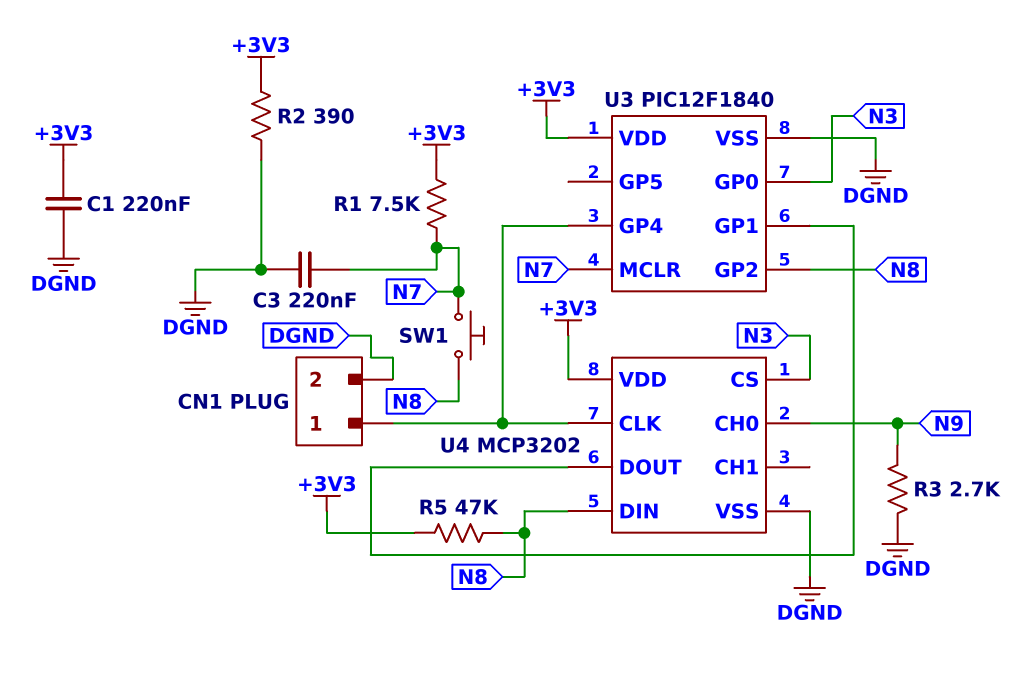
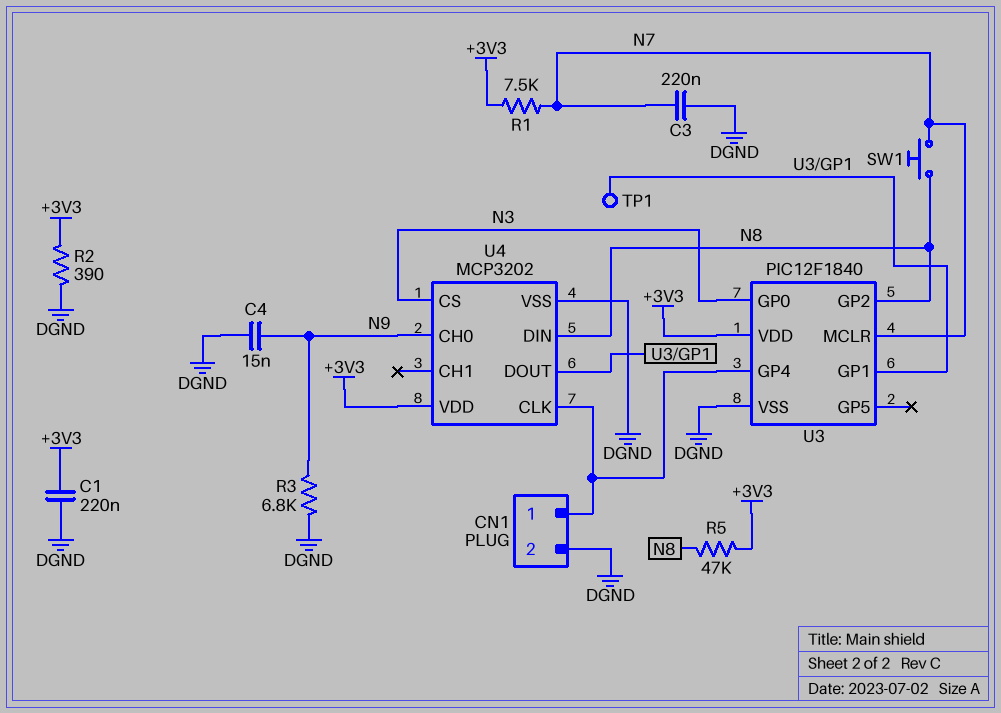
C4: none -> 15nF (DGND, N9)
R3: 2.7k (DGND, N9) -> 6.8k (DGND, N9)
TP1: none -> test point (U3/GP1)

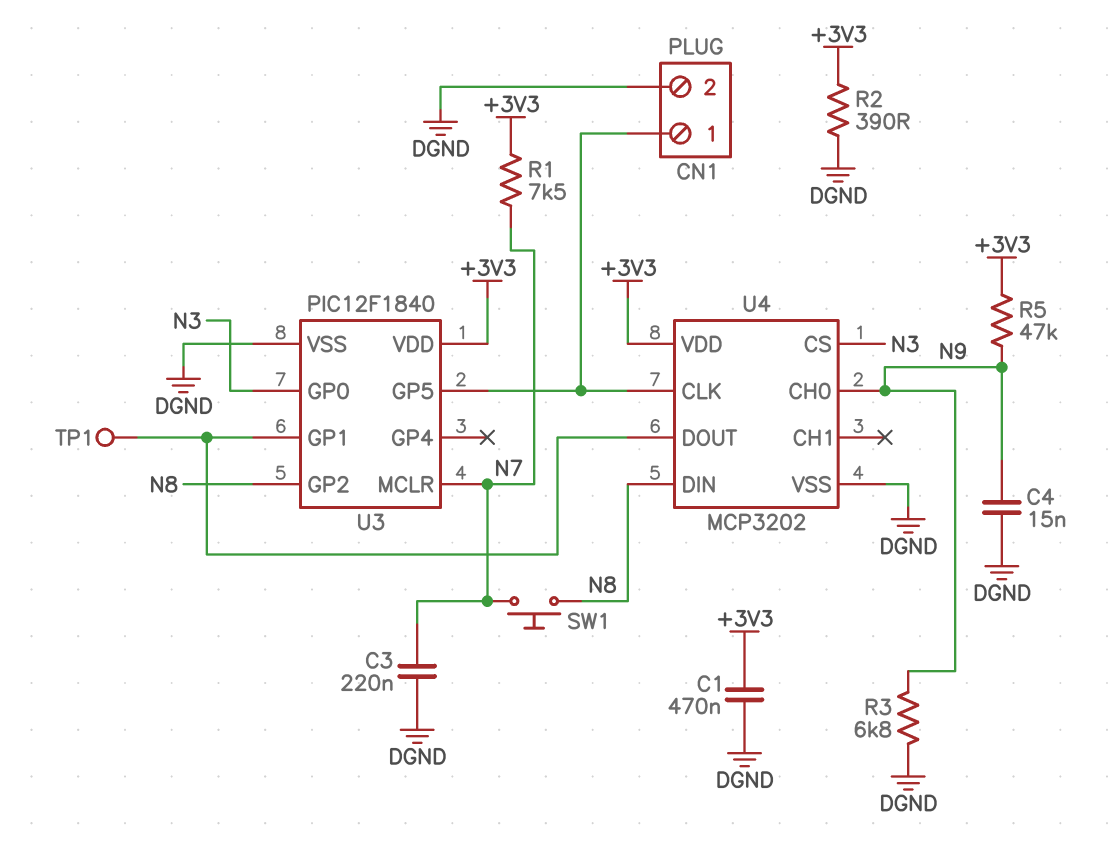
C1: 220nF (+3V3, DGND) -> 470nF (+3V3, DGND)
R5: 47k (+3V3, N8) -> 47k (+3V3, N9)
U3 pin GP4: CN1/1 -> none
U3 pin GP5: none -> CN1/1

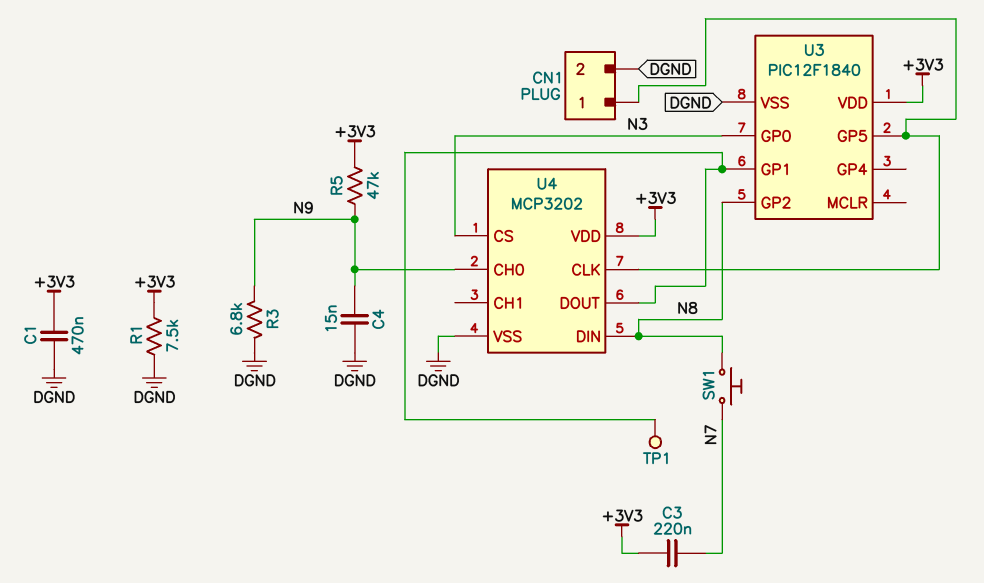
C3: 220nF (DGND, N7) -> 220nF (+3V3, N7)
R1: 7.5k (+3V3, N7) -> 7.5k (+3V3, DGND)
R2: 390 (+3V3, DGND) -> none
U3 pin MCLR: N7 -> none

